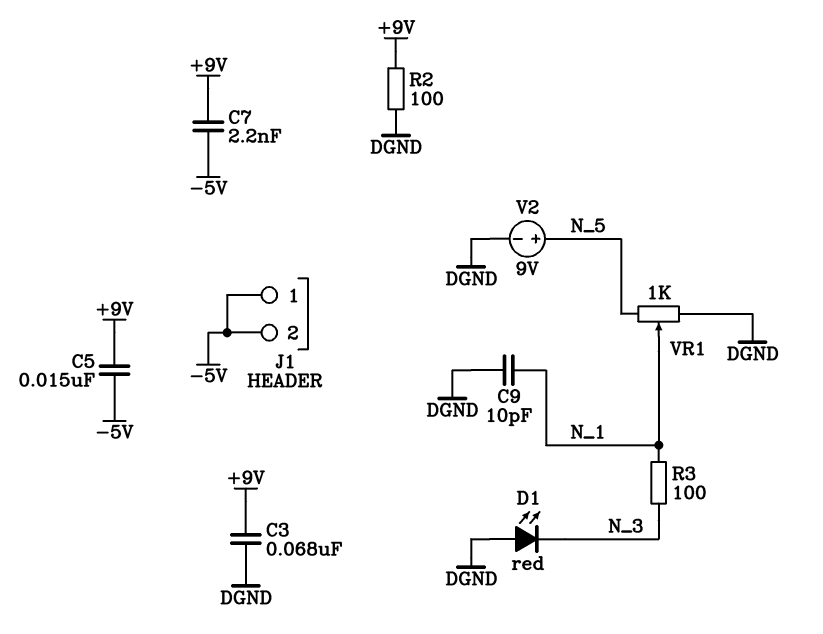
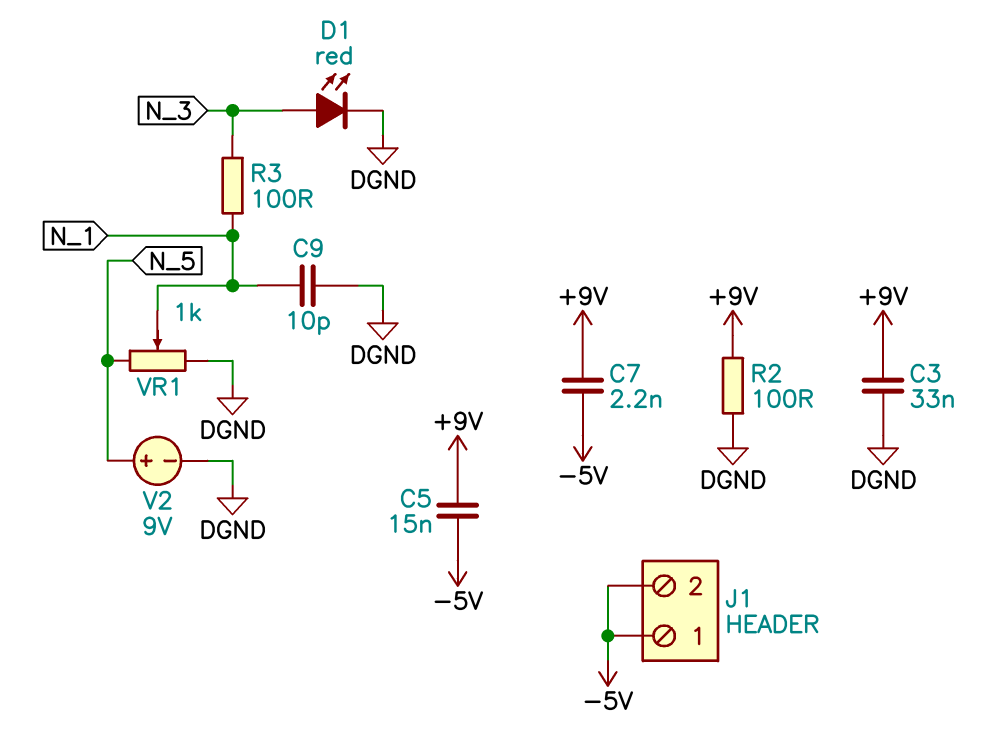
C3: 68nF (+9V, DGND) -> 33nF (+9V, DGND)
D1: LED red (A DGND, K N_3) -> LED red (A N_3, K DGND)

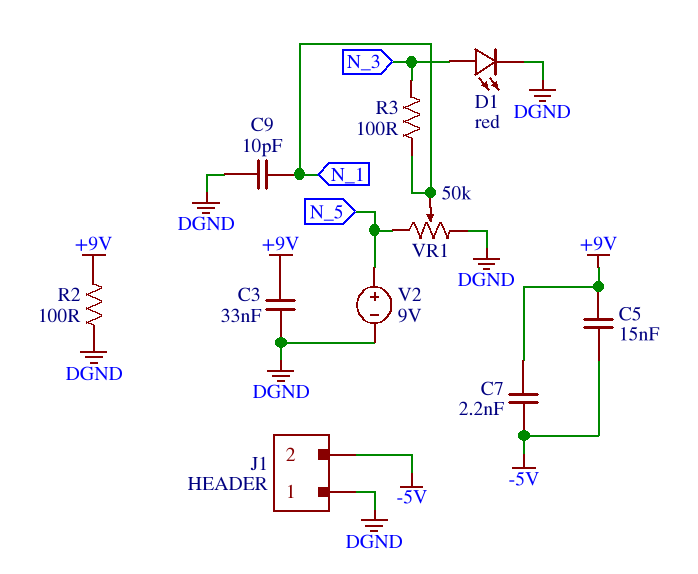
J1 pin 1: -5V -> DGND
VR1: 1k (DGND, N_5, wiper N_1) -> 50k (DGND, N_5, wiper N_1)

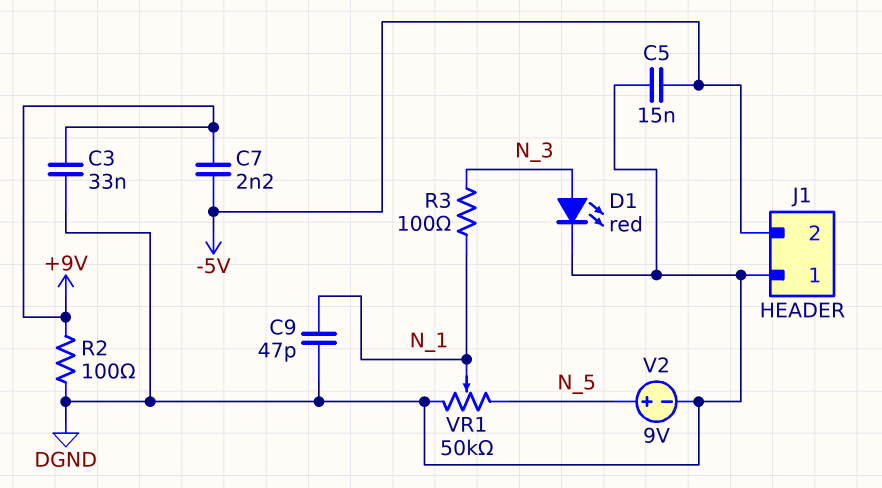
C5: 15nF (+9V, -5V) -> 15nF (-5V, DGND)
C9: 10pF (DGND, N_1) -> 47pF (DGND, N_1)

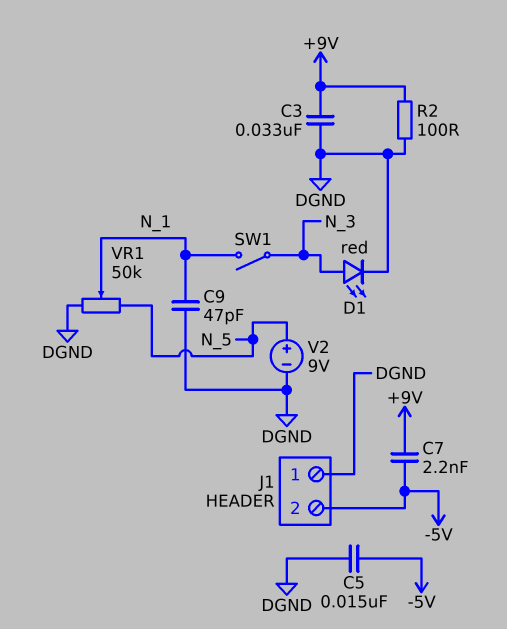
R3: 100 (N_1, N_3) -> none
SW1: none -> switch (N_1, N_3)

